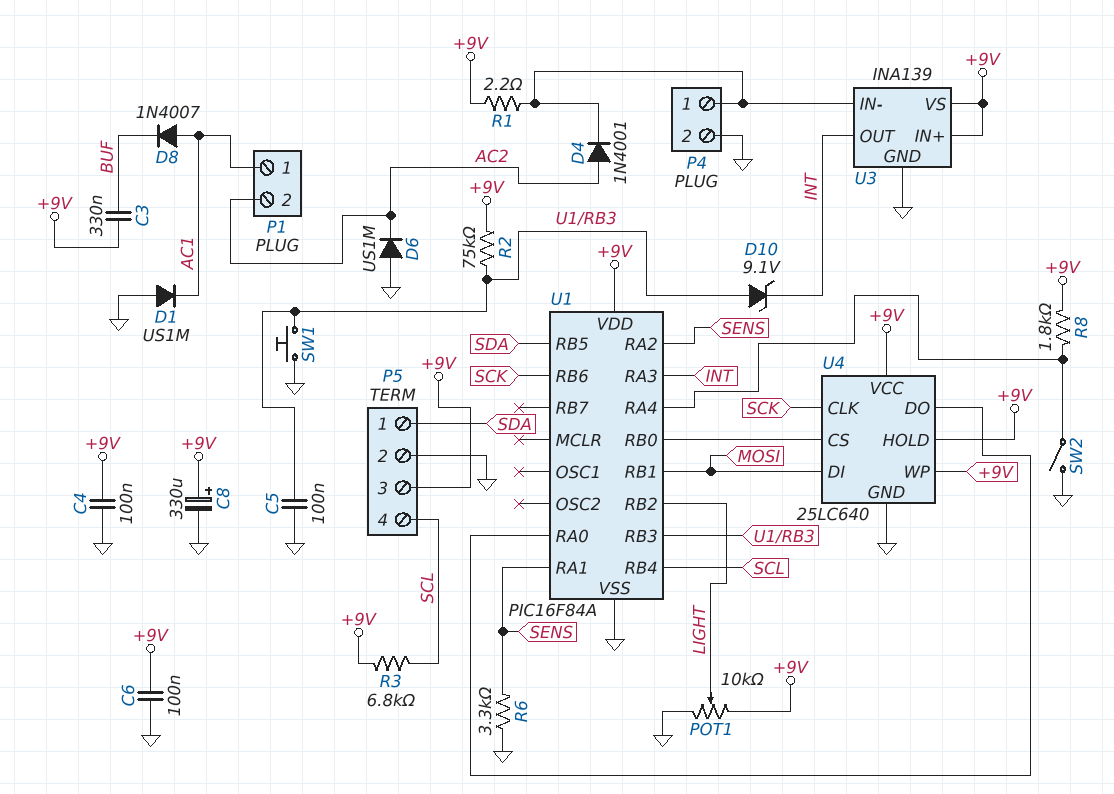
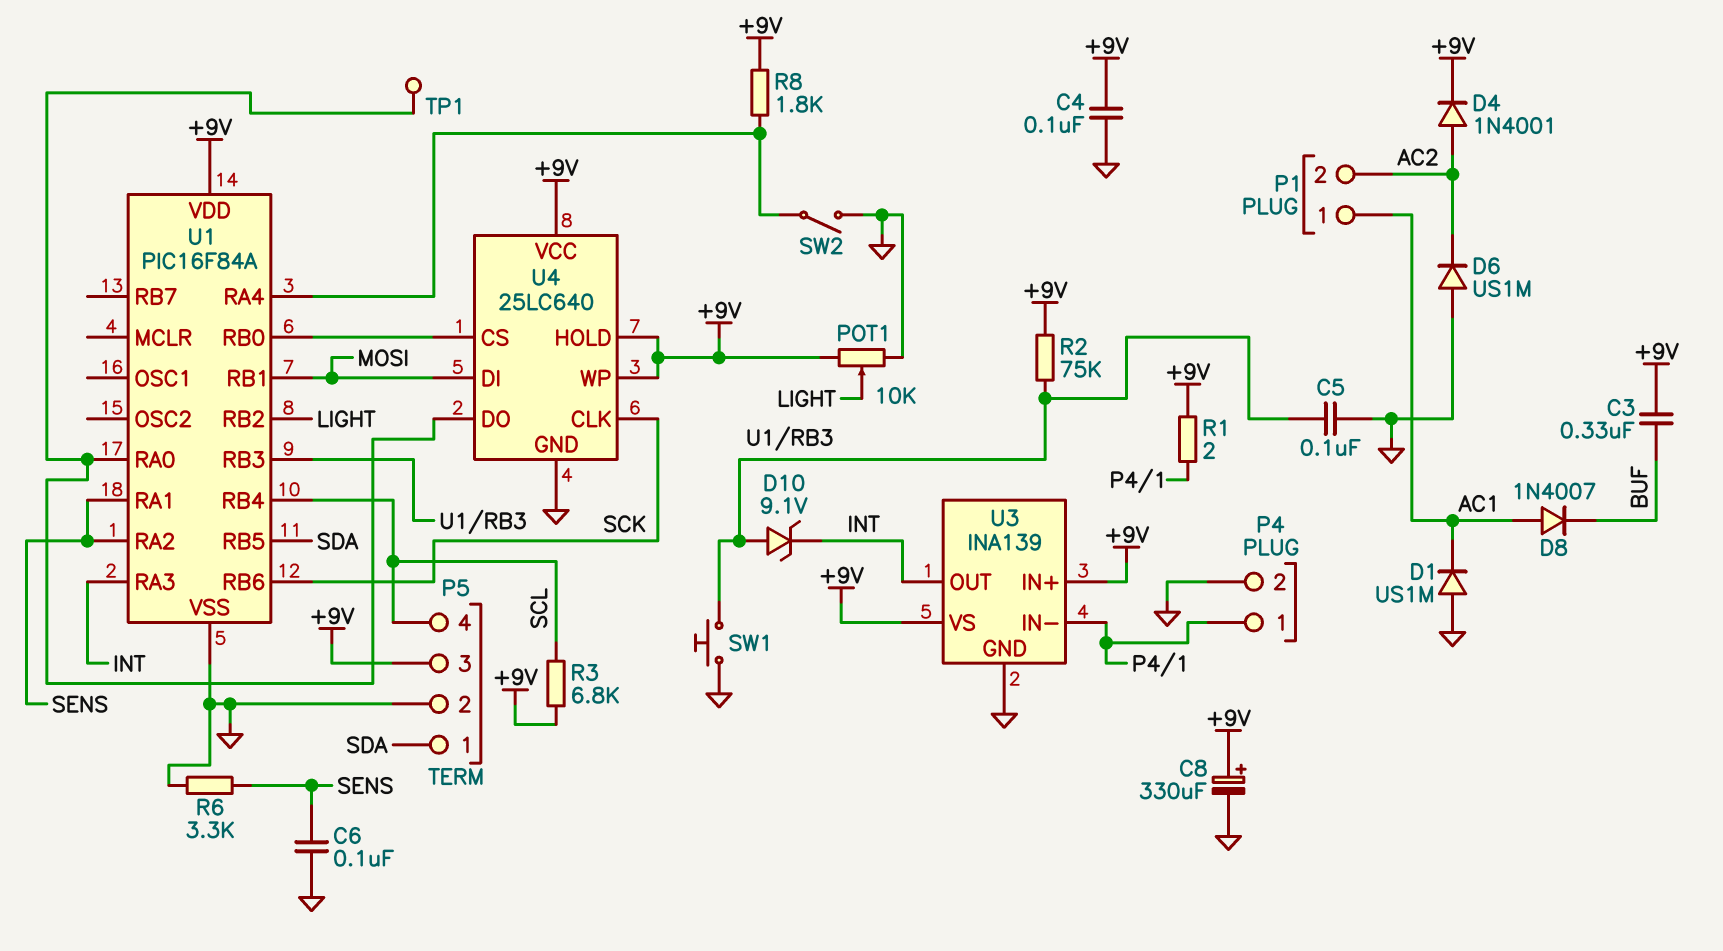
C6: 100nF (+9V, GND) -> 100nF (GND, SENS)
D4: diode 1N4001 (A AC2, K P4/1) -> diode 1N4001 (A AC2, K +9V)
R1: 2.2 (+9V, P4/1) -> 2 (+9V, P4/1)
TP1: none -> test point (U1/RA0)

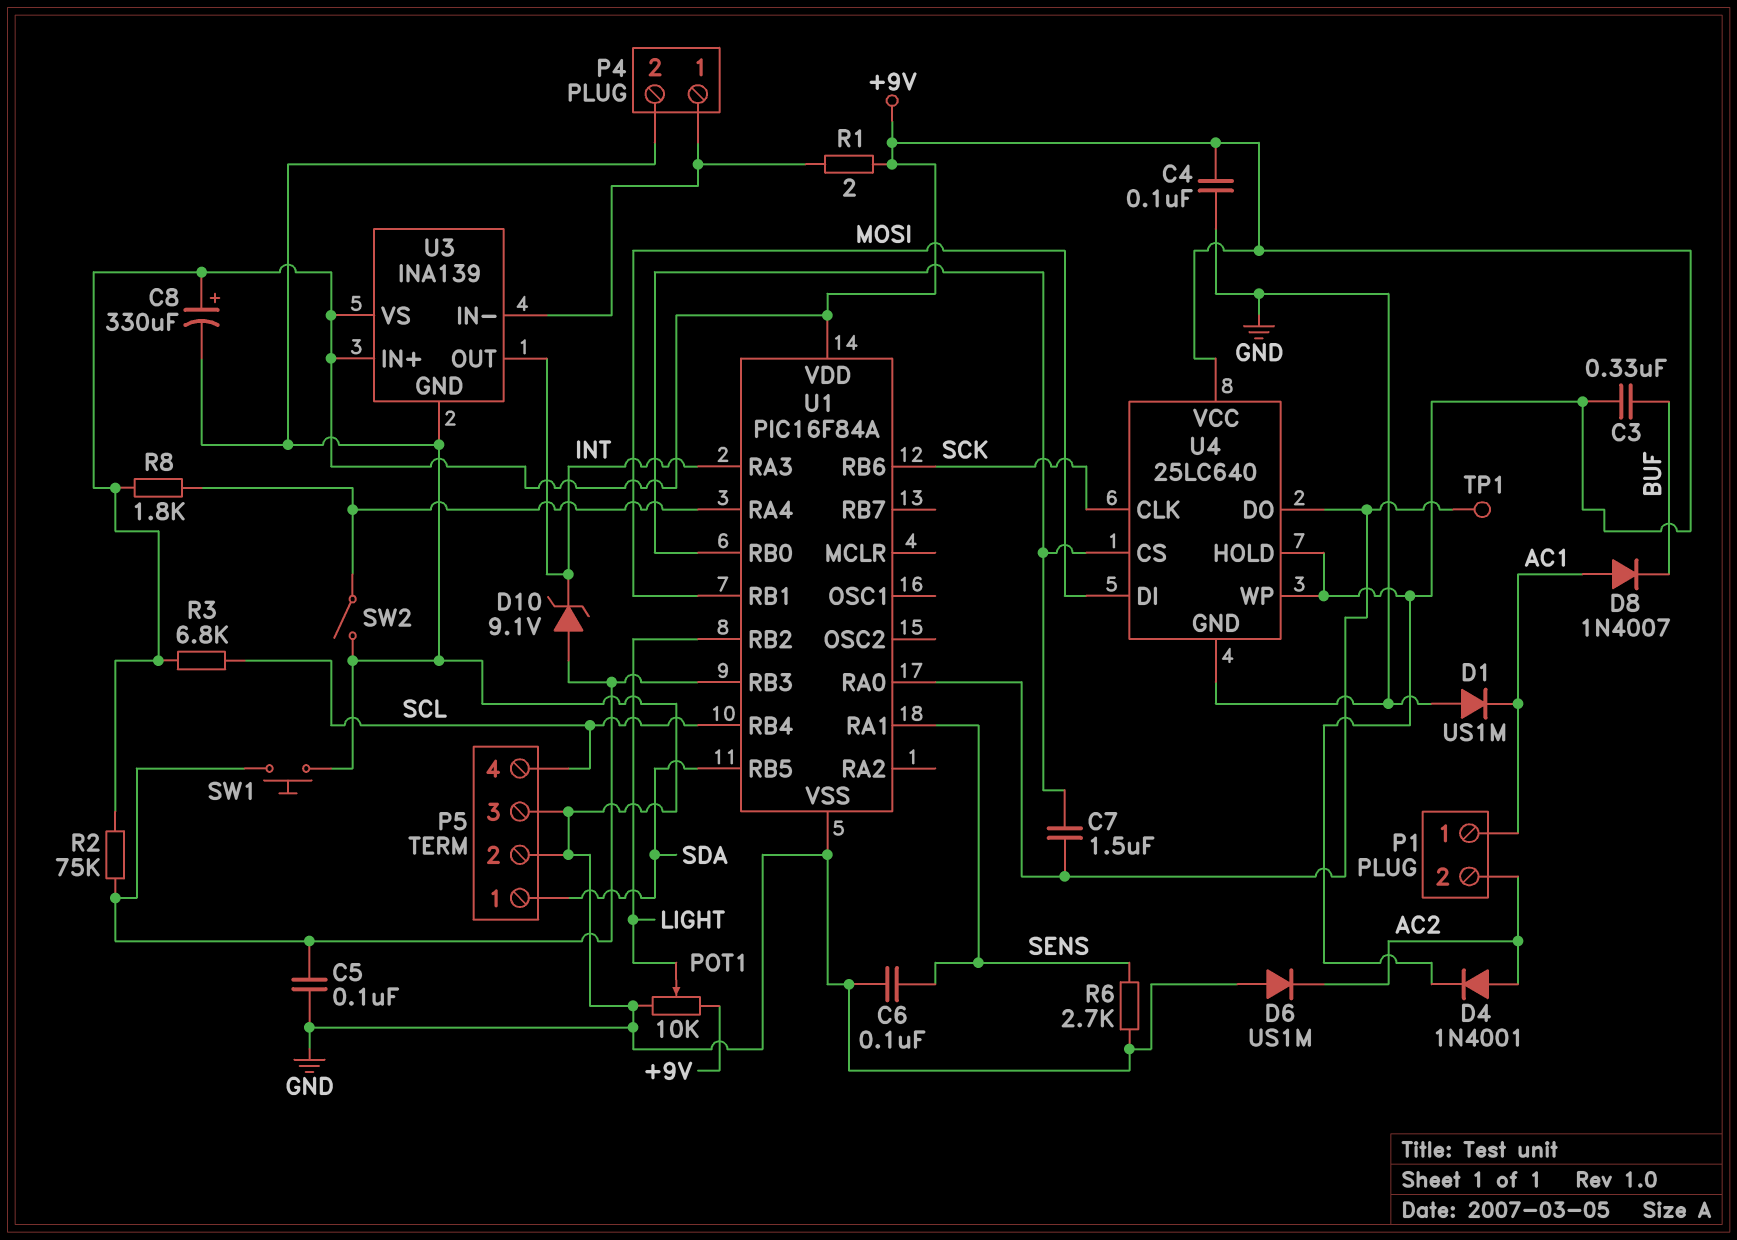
C7: none -> 1.5uF (U1/RA0, U1/RB0)
P5 pin 3: +9V -> GND
R6: 3.3k (GND, SENS) -> 2.7k (GND, SENS)
U1 pin RA2: SENS -> none

